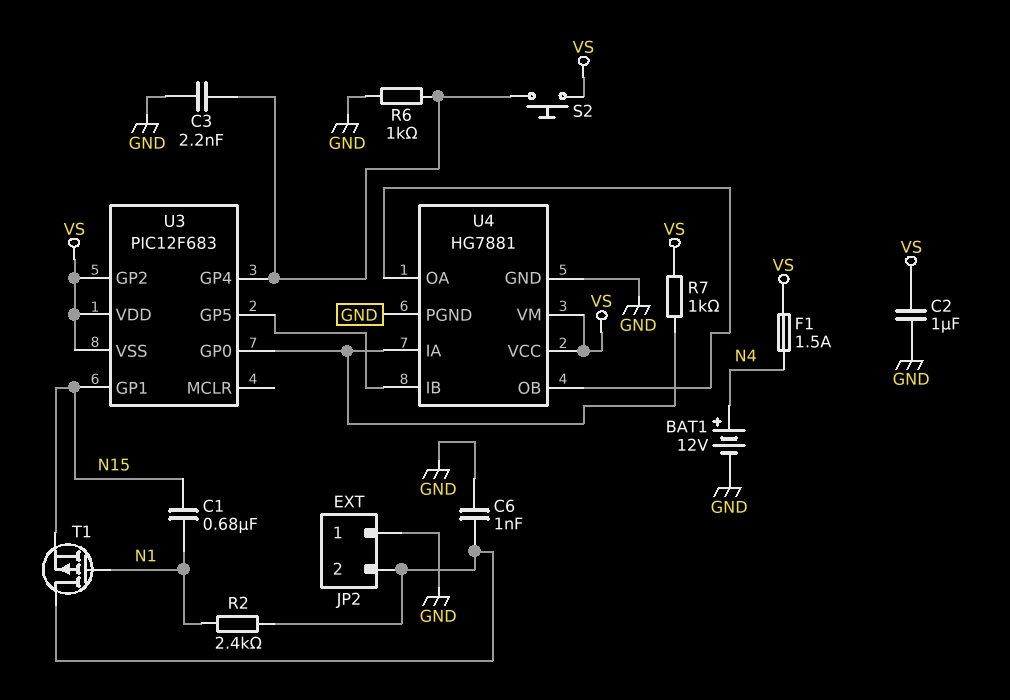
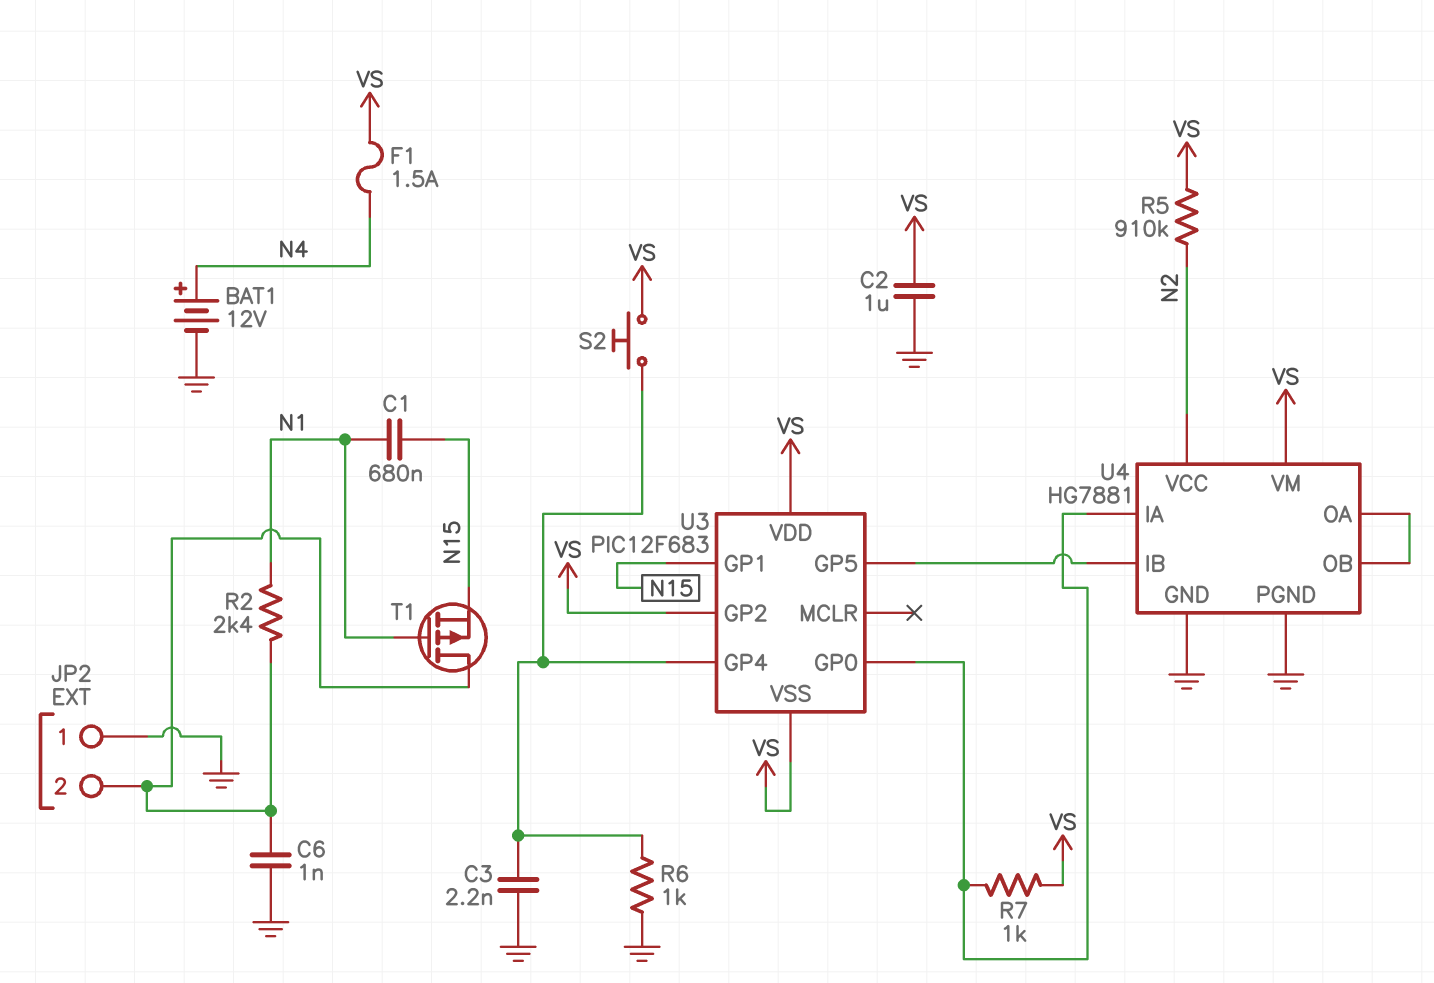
R5: none -> 910k (N2, VS)
U4 pin VCC: VS -> N2

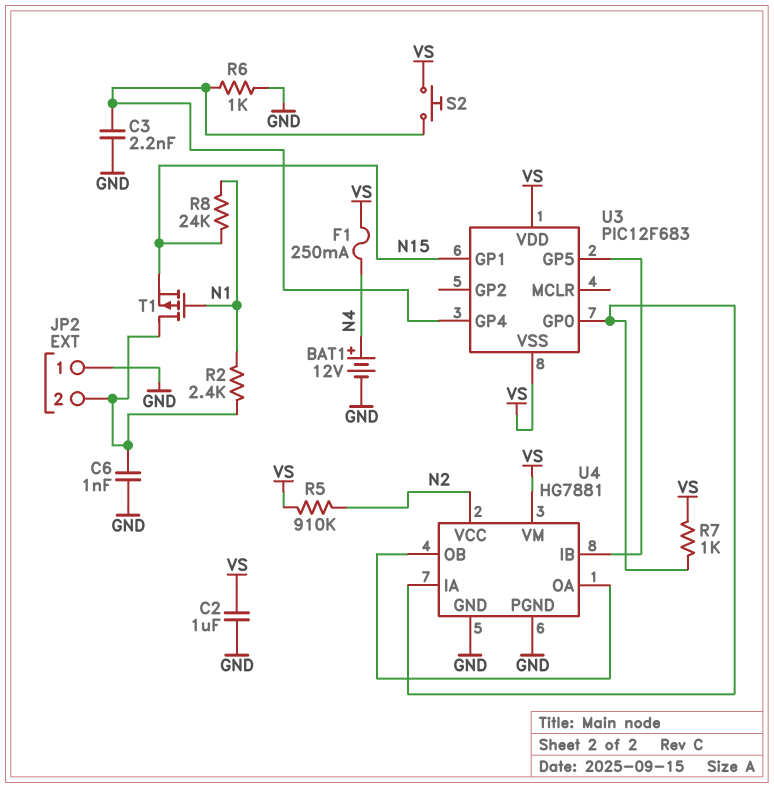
C1: 680nF (N1, N15) -> none
F1: 1.5A (N4, VS) -> 250mA (N4, VS)
R8: none -> 24k (N1, N15)
U3 pin GP2: VS -> none

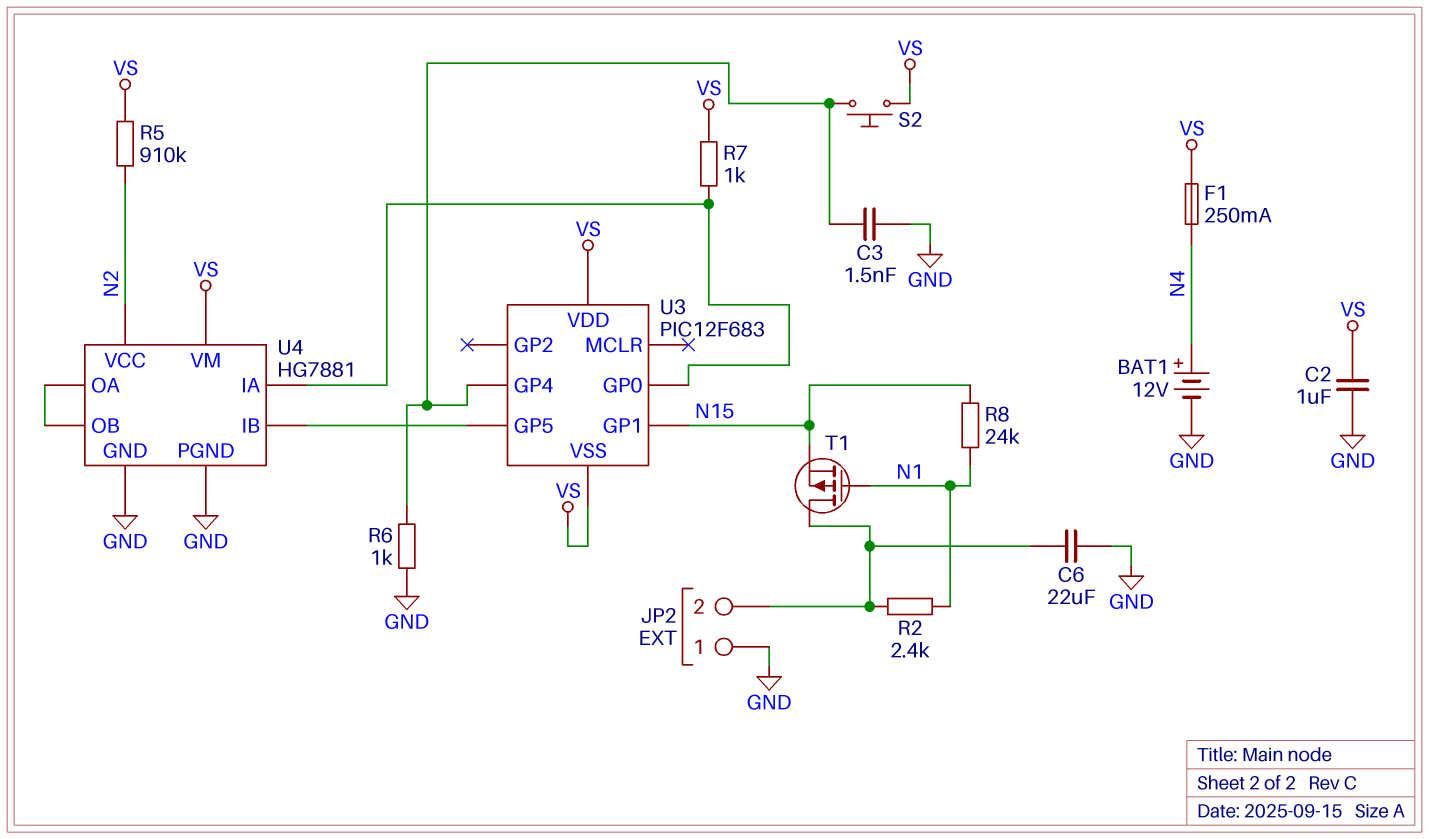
C3: 2.2nF (GND, U3/GP4) -> 1.5nF (GND, U3/GP4)
C6: 1nF (GND, JP2/2) -> 22uF (GND, JP2/2)

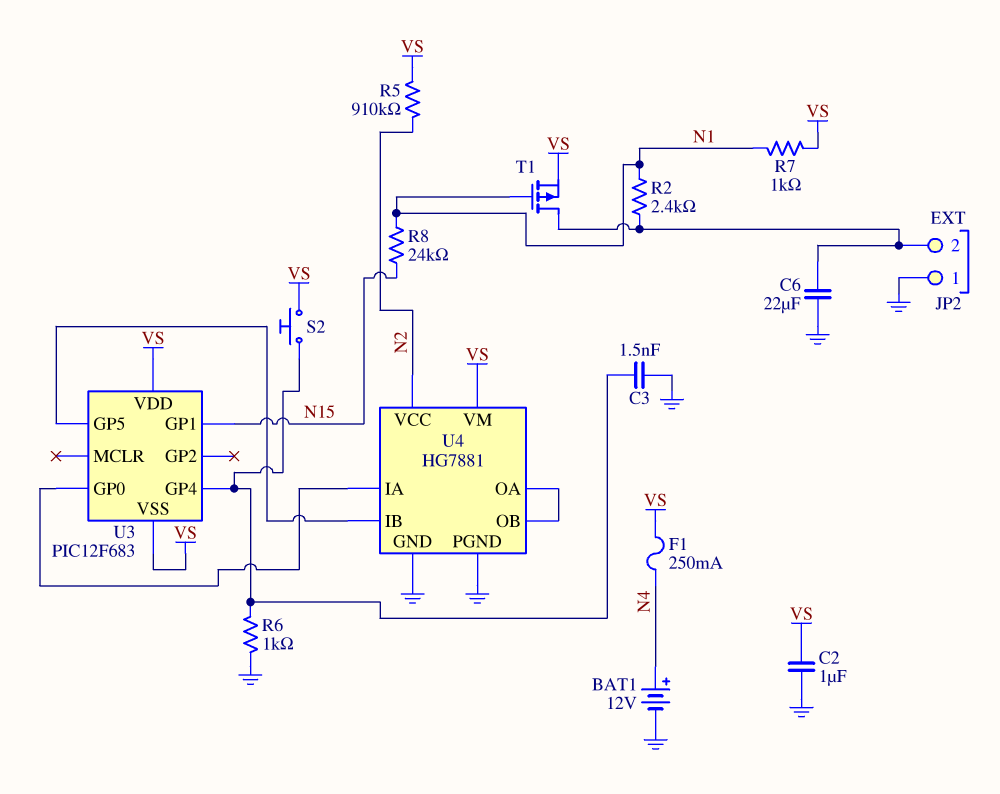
R7: 1k (U3/GP0, VS) -> 1k (N1, VS)
T1: PMOS (G N1, D JP2/2, S N15) -> PMOS (G N1, D JP2/2, S VS)

